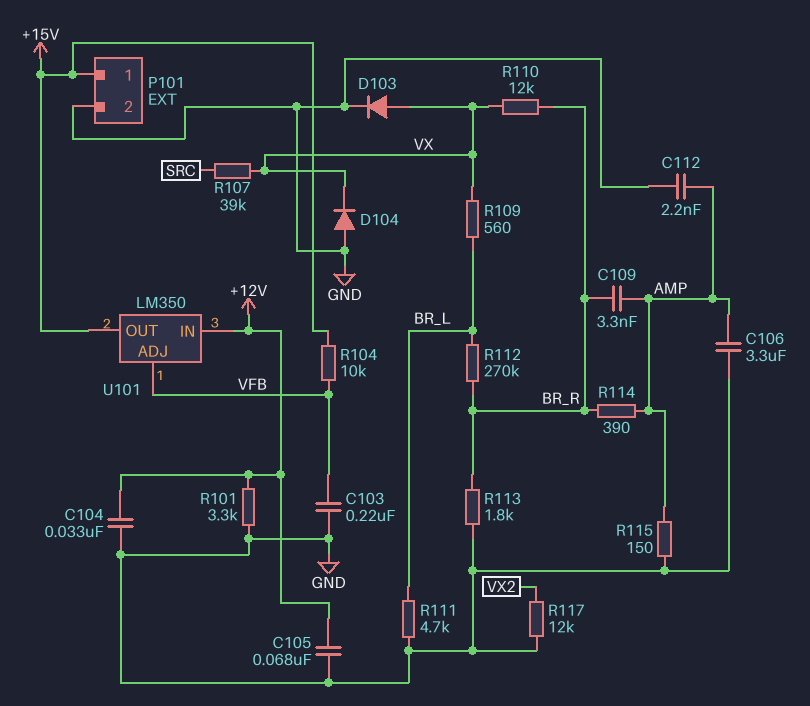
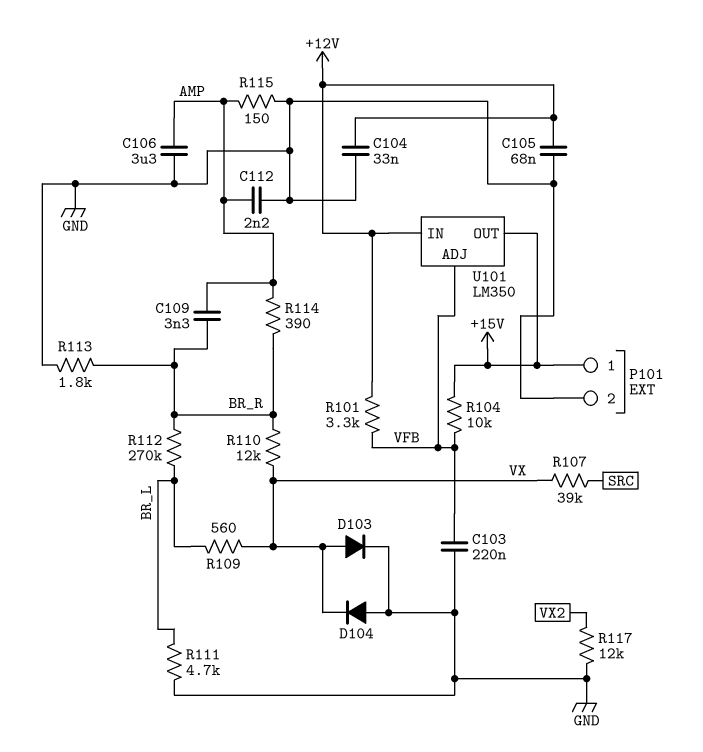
R101: 3.3k (+12V, GND) -> 3.3k (+12V, VFB)

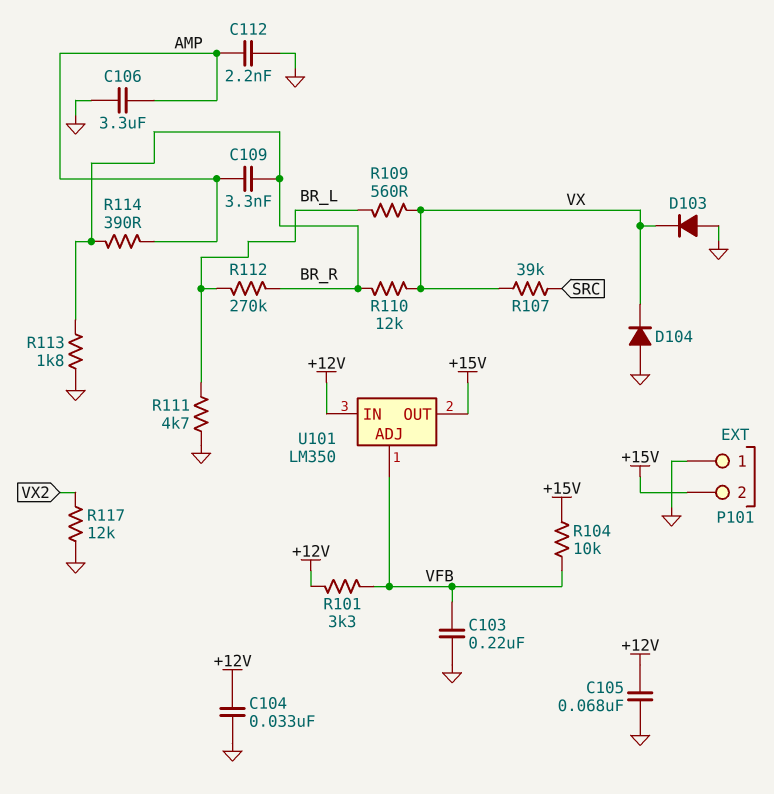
D103: diode (A VX, K GND) -> diode (A GND, K VX)
P101 pin 1: +15V -> GND
P101 pin 2: GND -> +15V
R115: 150 (AMP, GND) -> none

